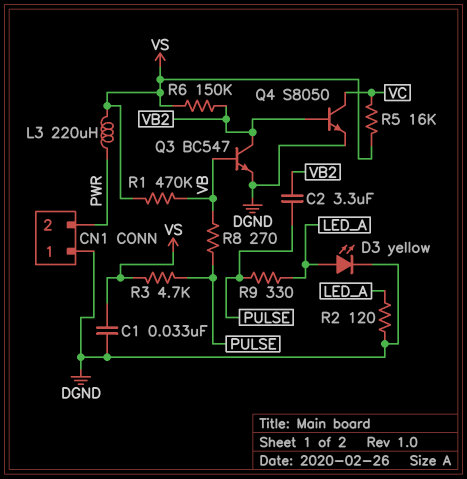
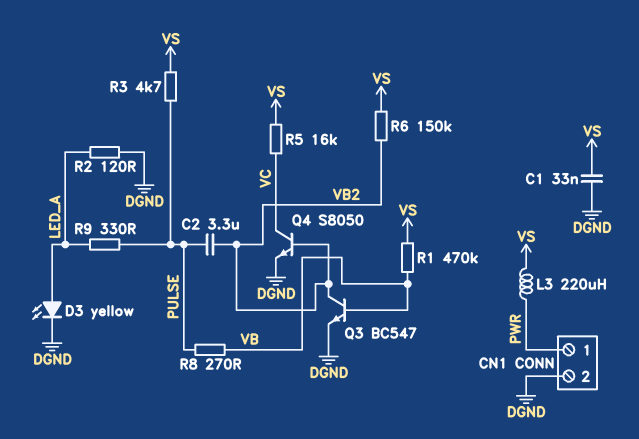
CN1 pin 1: DGND -> PWR
CN1 pin 2: PWR -> DGND

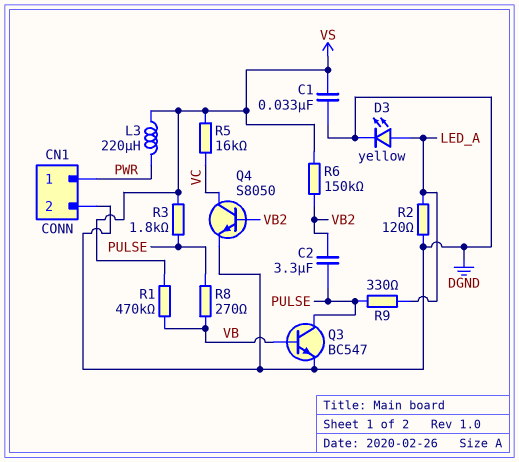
Q3: NPN BC547 (B VB, C VB2, E DGND) -> NPN BC547 (B VB, C PULSE, E DGND)
R3: 4.7k (PULSE, VS) -> 1.8k (PULSE, VS)

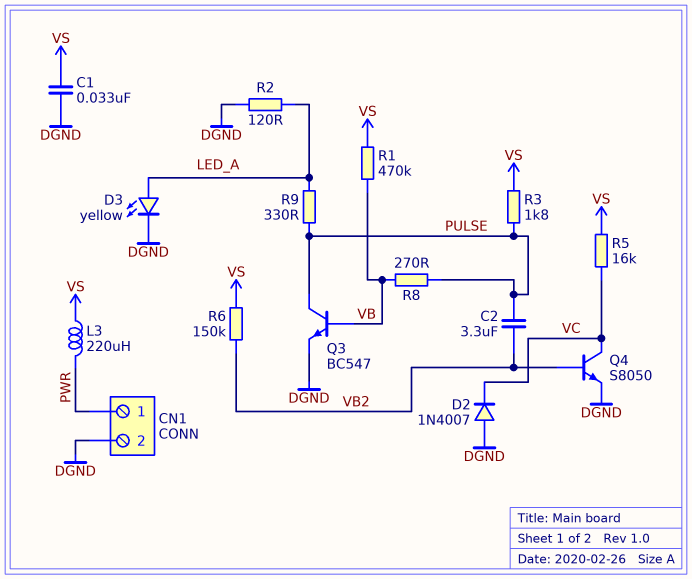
D2: none -> diode 1N4007 (A DGND, K VC)

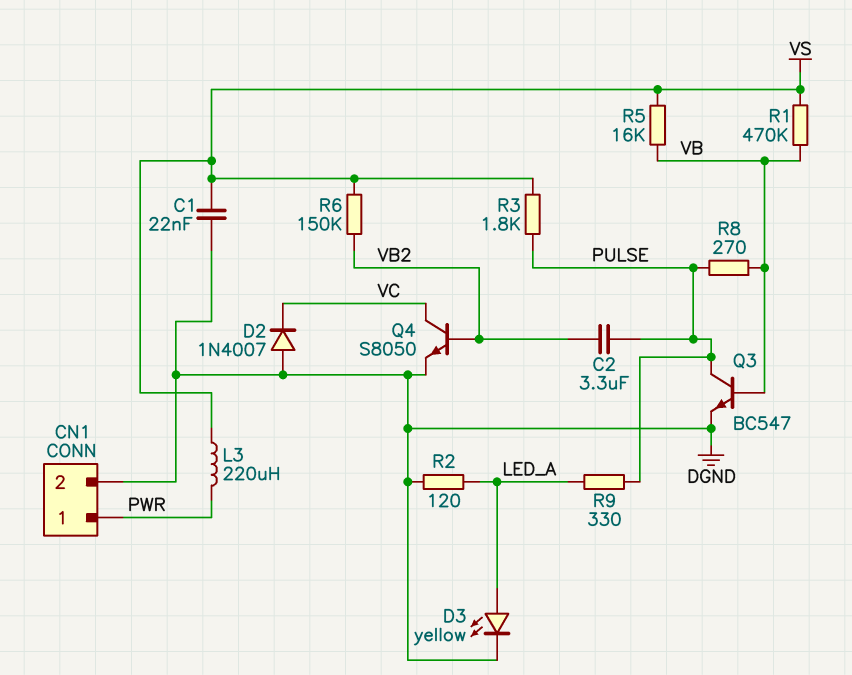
C1: 33nF (DGND, VS) -> 22nF (DGND, VS)
R5: 16k (VC, VS) -> 16k (VB, VS)

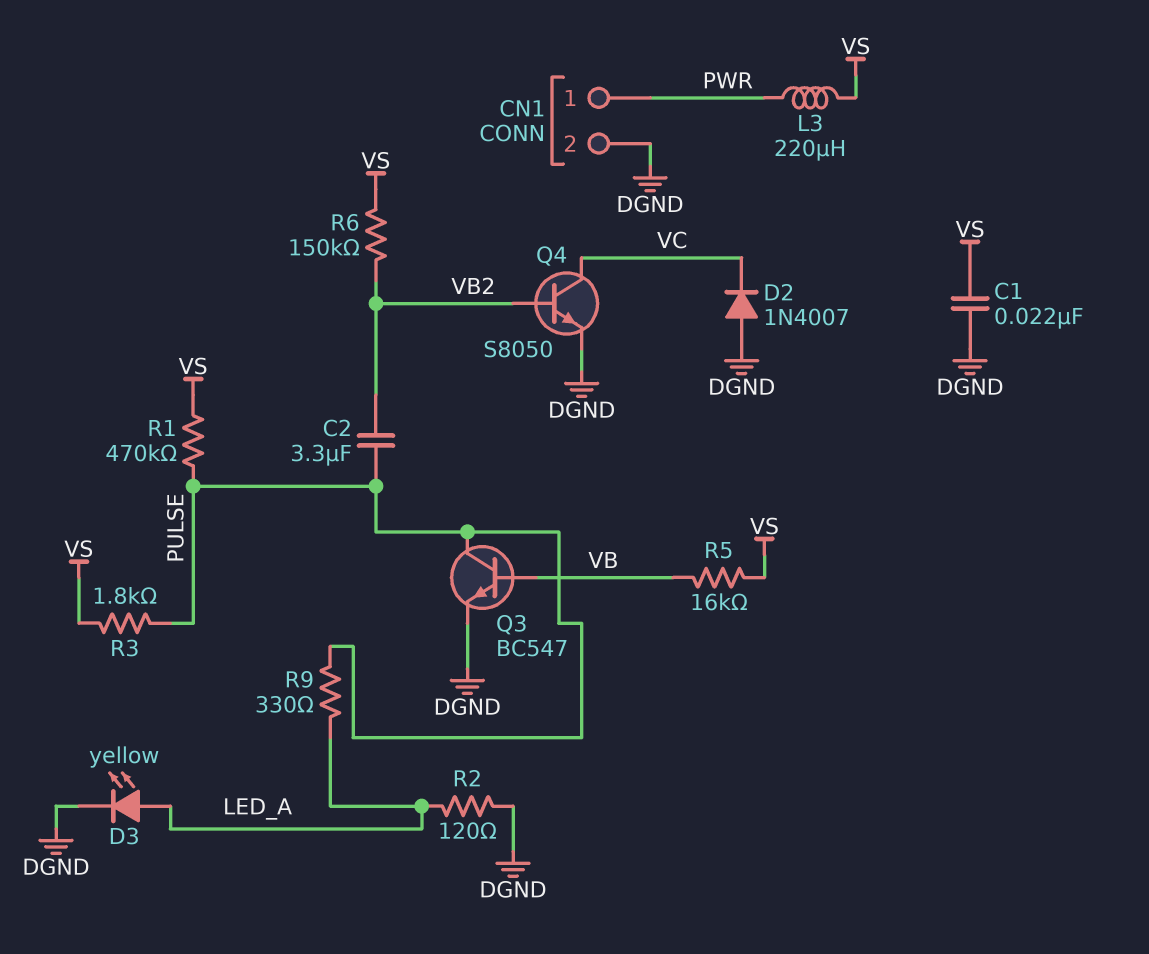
R1: 470k (VB, VS) -> 470k (PULSE, VS)
R8: 270 (PULSE, VB) -> none

